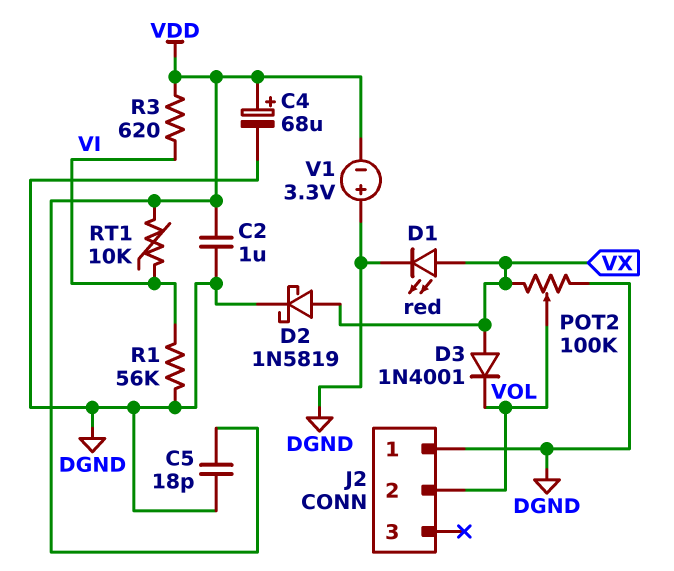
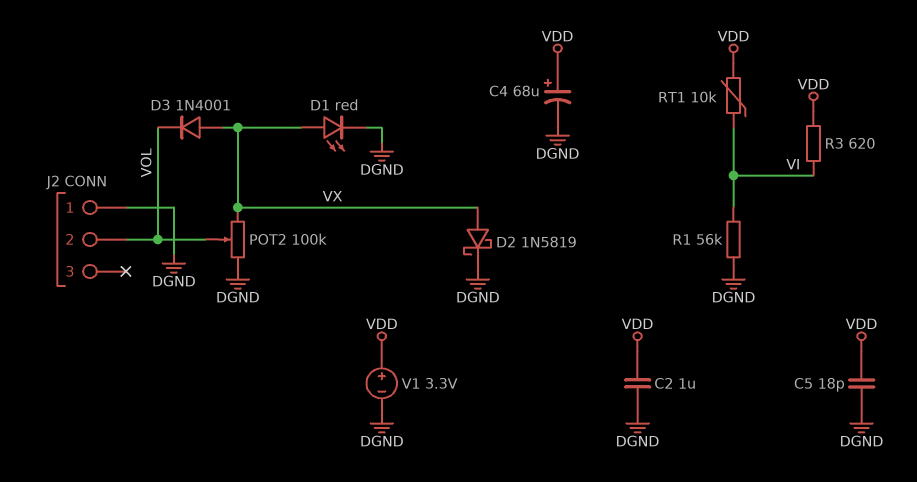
V1: 3.3V (plus DGND, minus VDD) -> 3.3V (plus VDD, minus DGND)

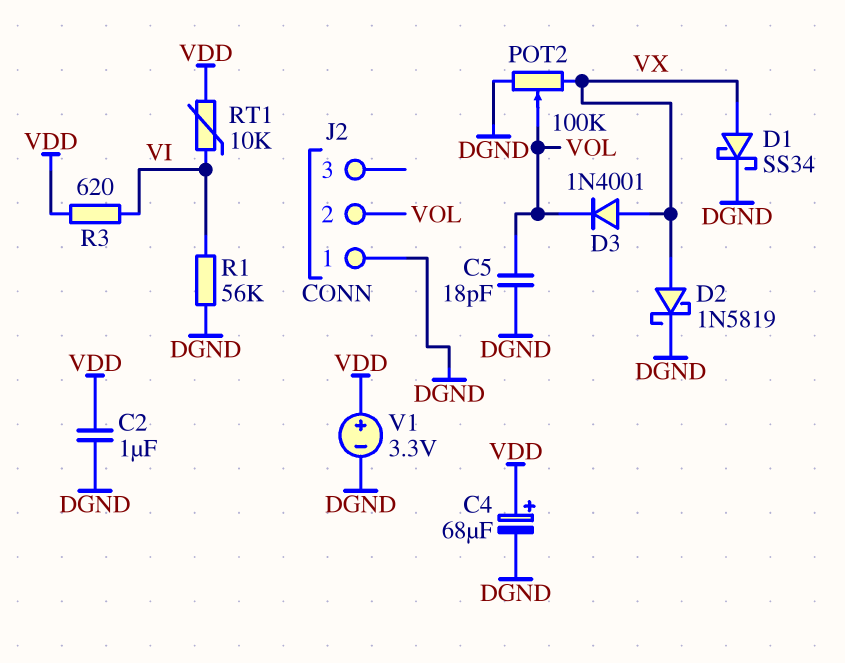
C5: 18pF (DGND, VDD) -> 18pF (DGND, VOL)
D1: LED red (A VX, K DGND) -> schottky SS34 (A VX, K DGND)

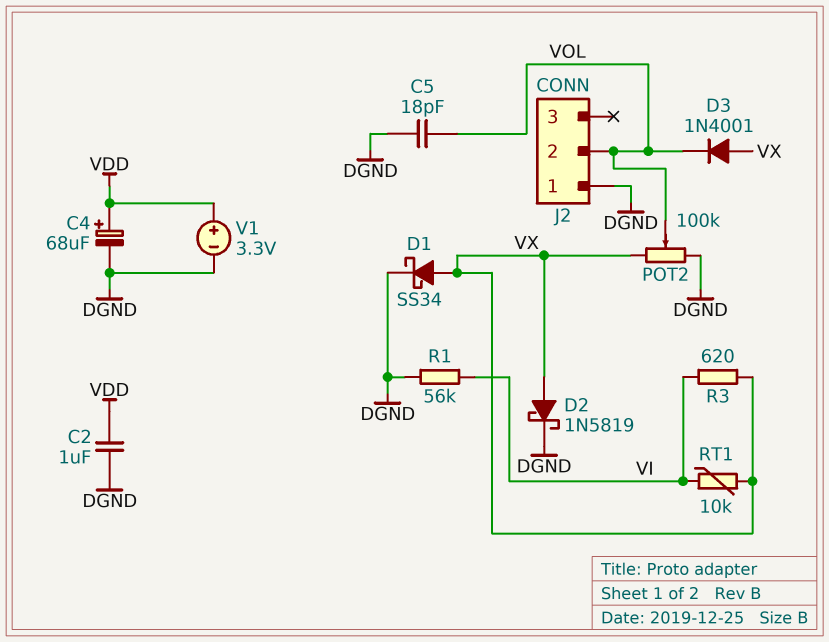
R3: 620 (VDD, VI) -> 620 (VI, VX)
RT1: 10k (VDD, VI) -> 10k (VI, VX)

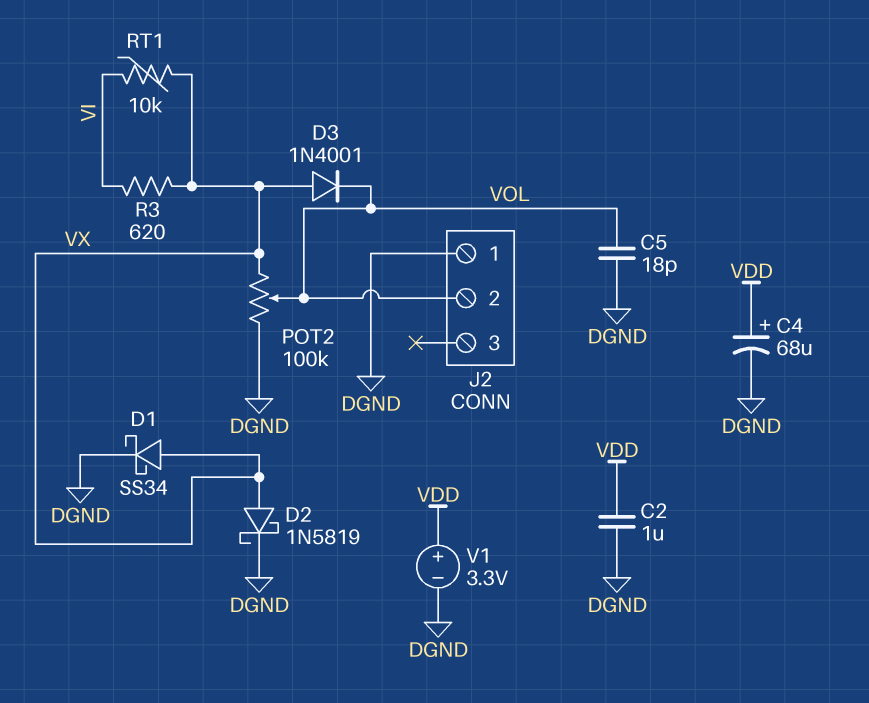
R1: 56k (DGND, VI) -> none

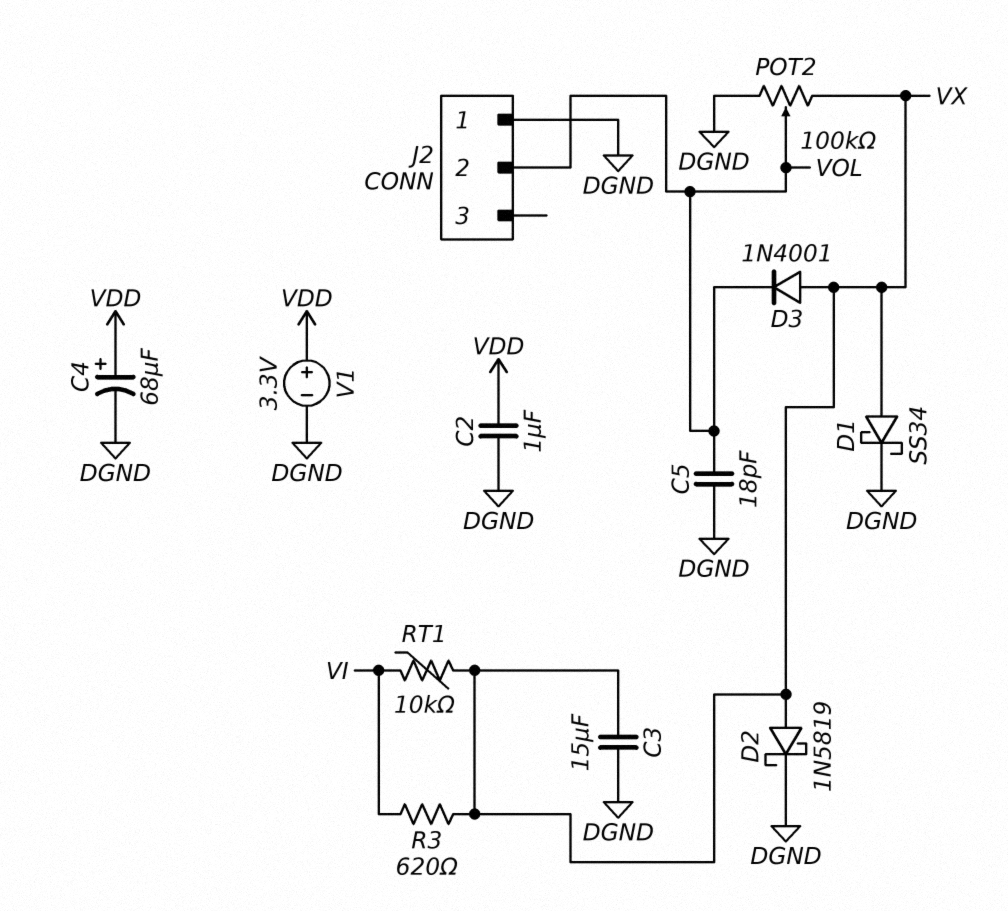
C3: none -> 15uF (DGND, VX)

